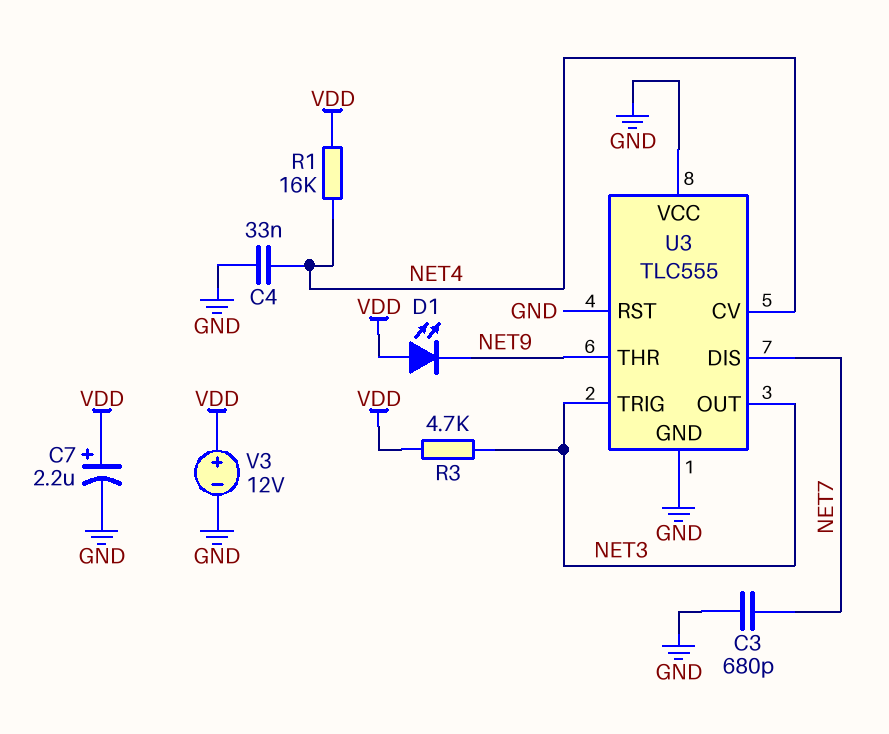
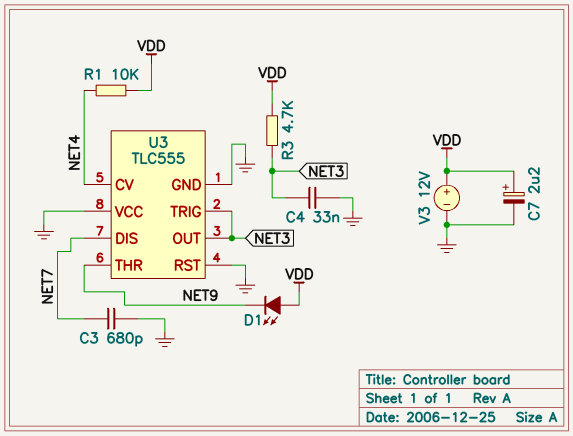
C4: 33nF (GND, NET4) -> 33nF (GND, NET3)
R1: 16k (NET4, VDD) -> 10k (NET4, VDD)

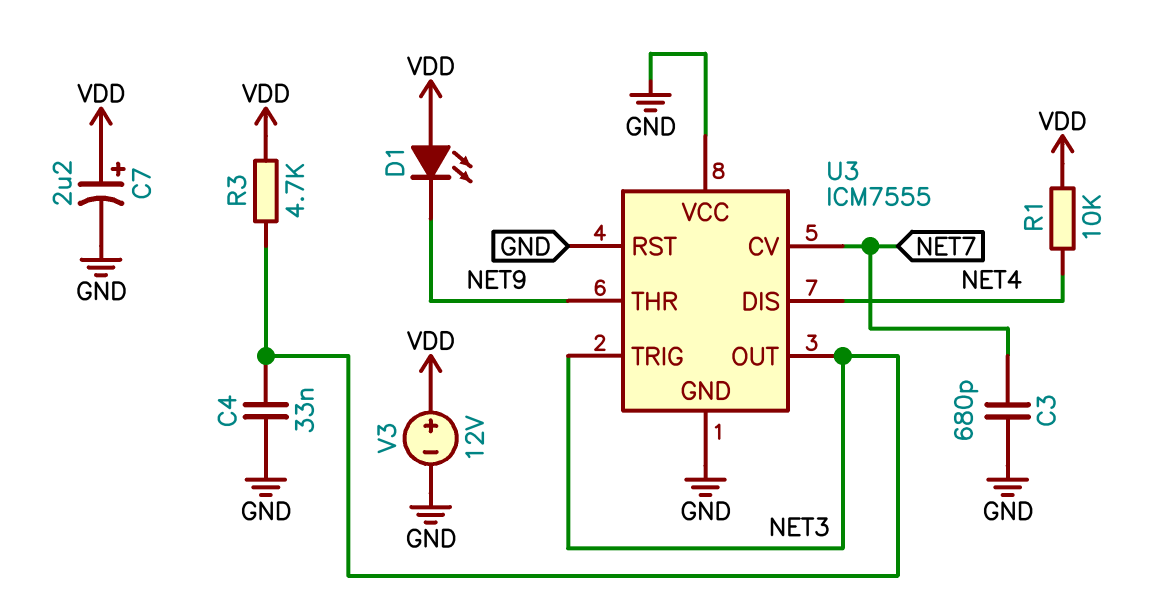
U3: TLC555 -> ICM7555
U3 pin CV: NET4 -> NET7
U3 pin DIS: NET7 -> NET4

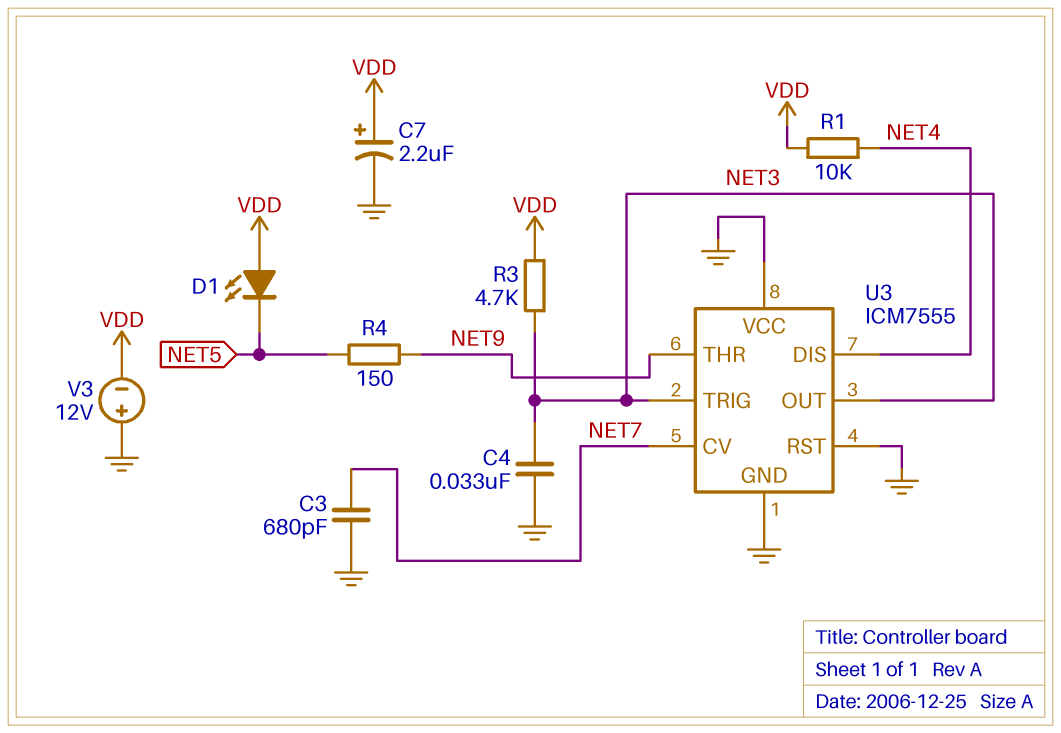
D1: LED (A VDD, K NET9) -> LED (A VDD, K NET5)
R4: none -> 150 (NET5, NET9)
V3: 12V (plus VDD, minus GND) -> 12V (plus GND, minus VDD)

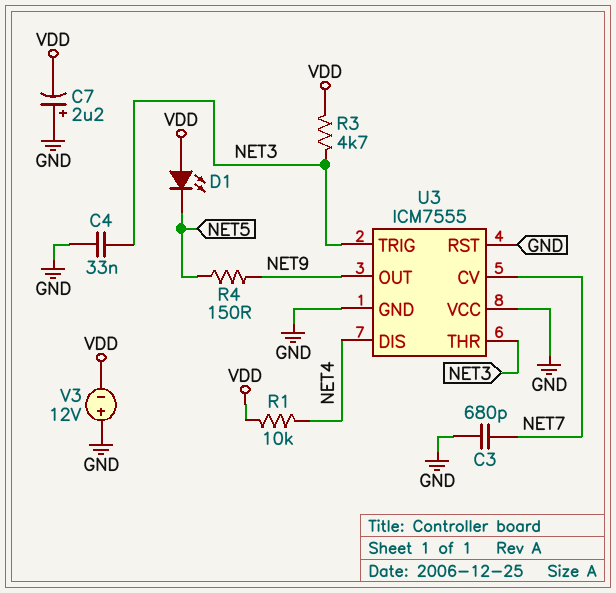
C7: 2.2uF (plus VDD, minus GND) -> 2.2uF (plus GND, minus VDD)
U3 pin OUT: NET3 -> NET9
U3 pin THR: NET9 -> NET3

